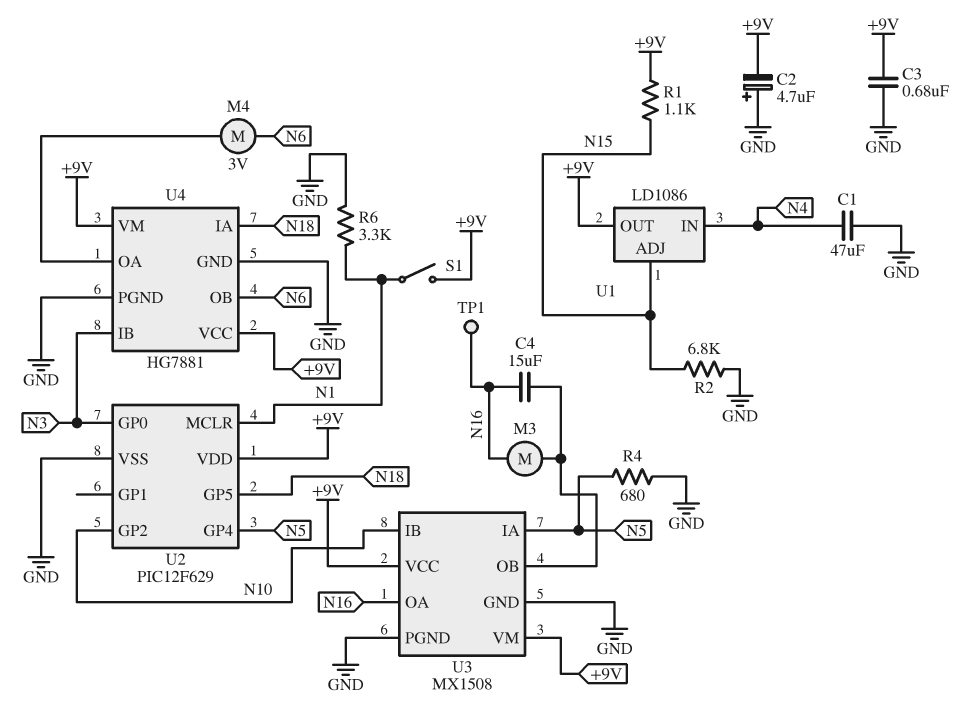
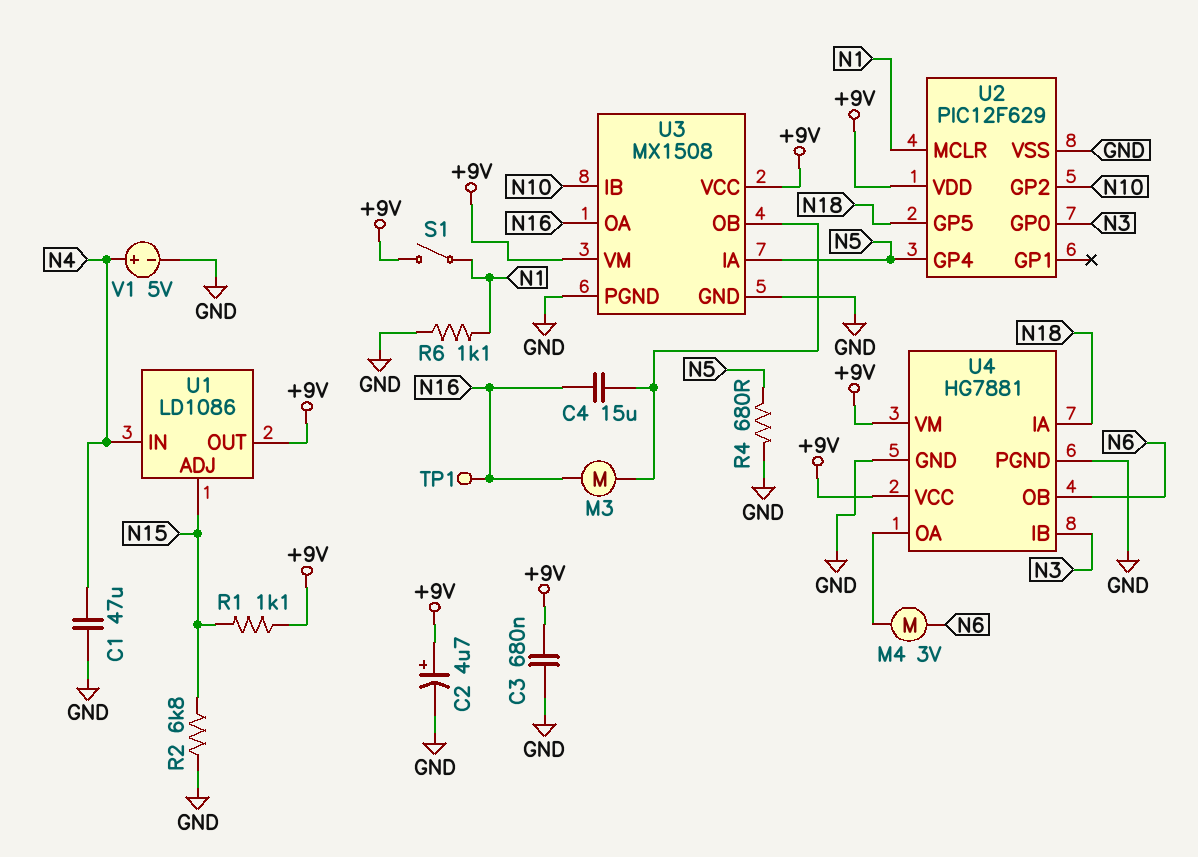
C2: 4.7uF (plus GND, minus +9V) -> 4.7uF (plus +9V, minus GND)
R6: 3.3k (GND, N1) -> 1.1k (GND, N1)
V1: none -> 5V (plus N4, minus GND)

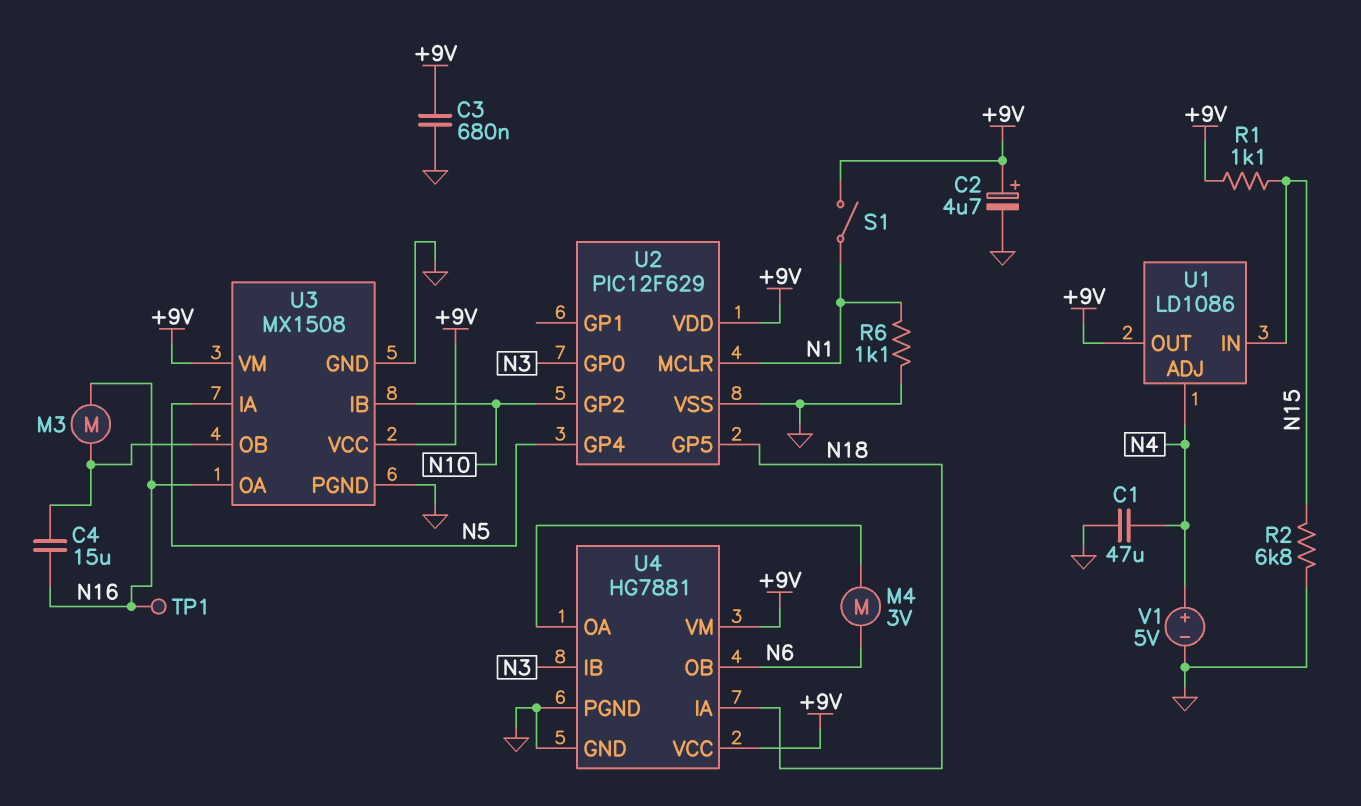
R4: 680 (GND, N5) -> none
U1 pin ADJ: N15 -> N4
U1 pin IN: N4 -> N15

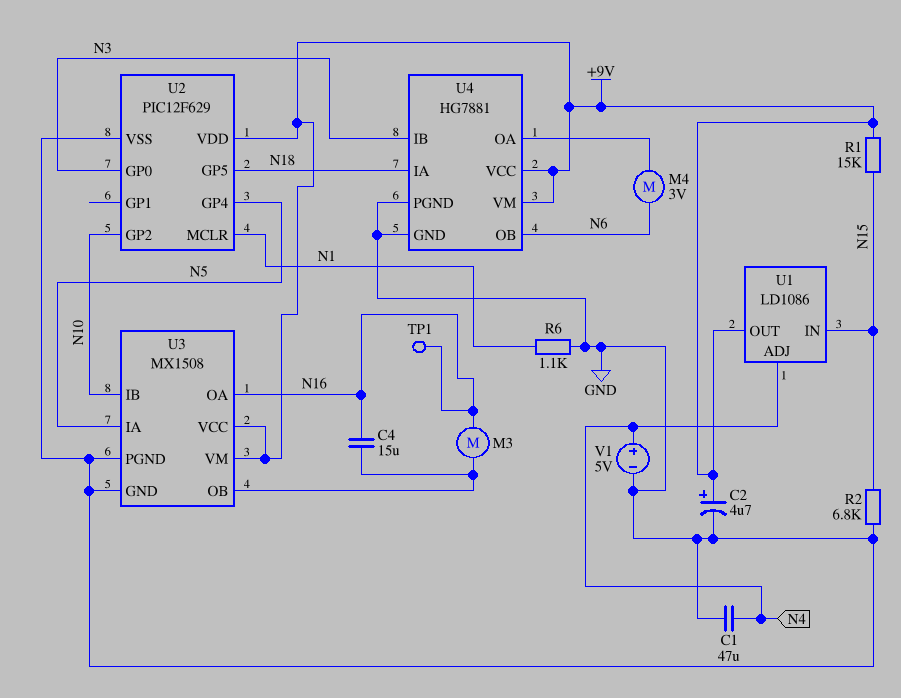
C3: 680nF (+9V, GND) -> none
R1: 1.1k (+9V, N15) -> 15k (+9V, N15)
S1: switch (+9V, N1) -> none

